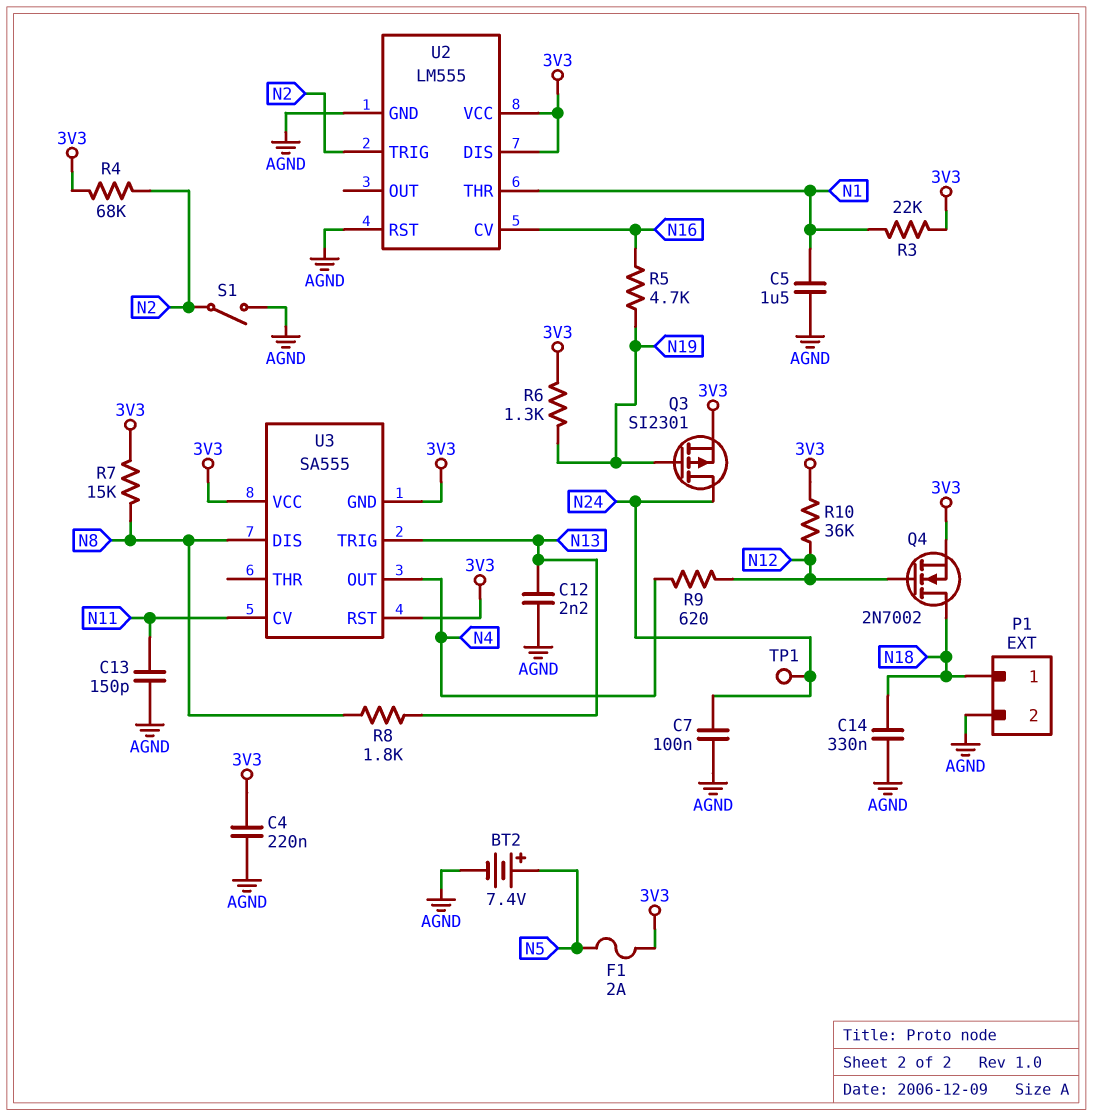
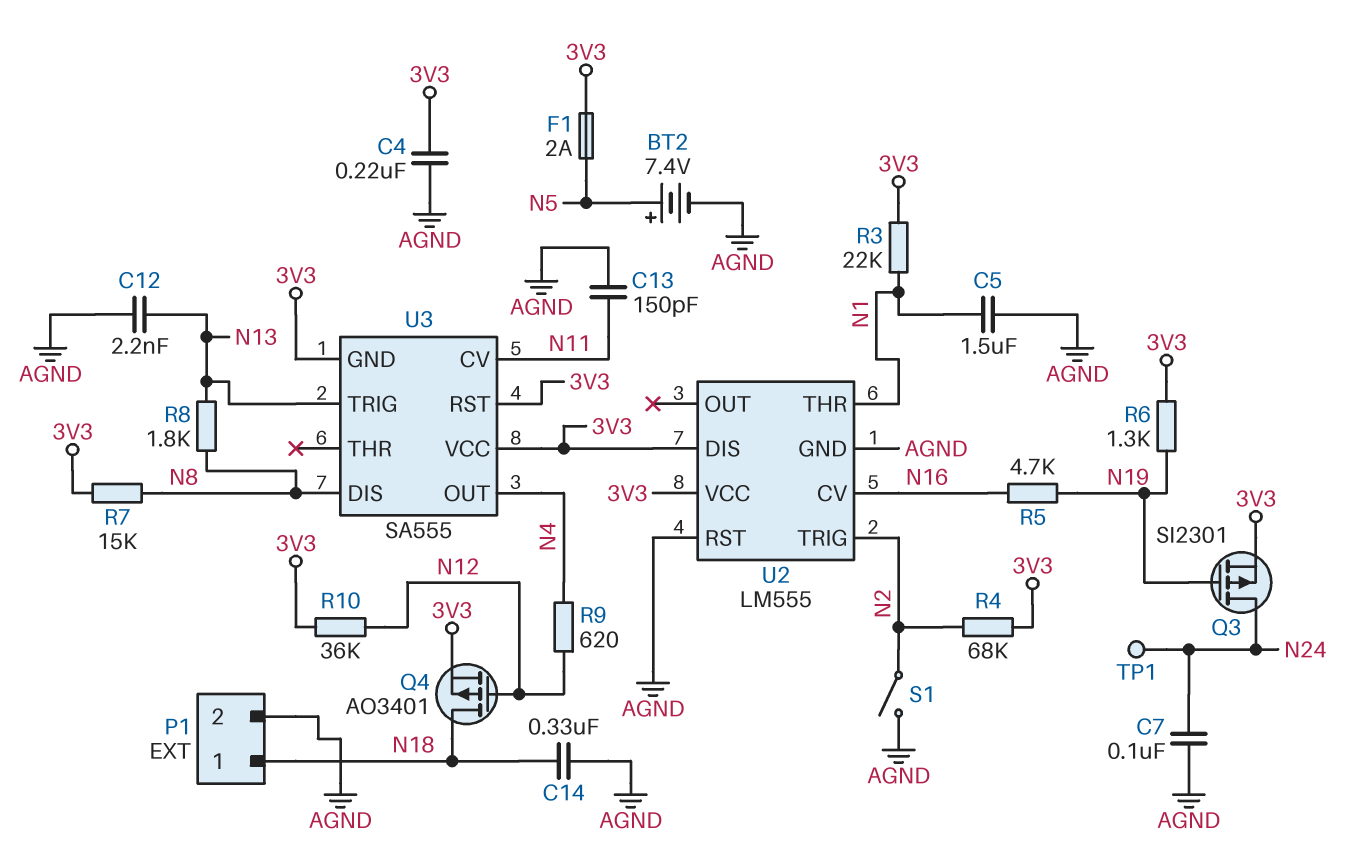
Q4: NMOS 2N7002 (G N12, D N18, S 3V3) -> PMOS AO3401 (G N12, D N18, S 3V3)

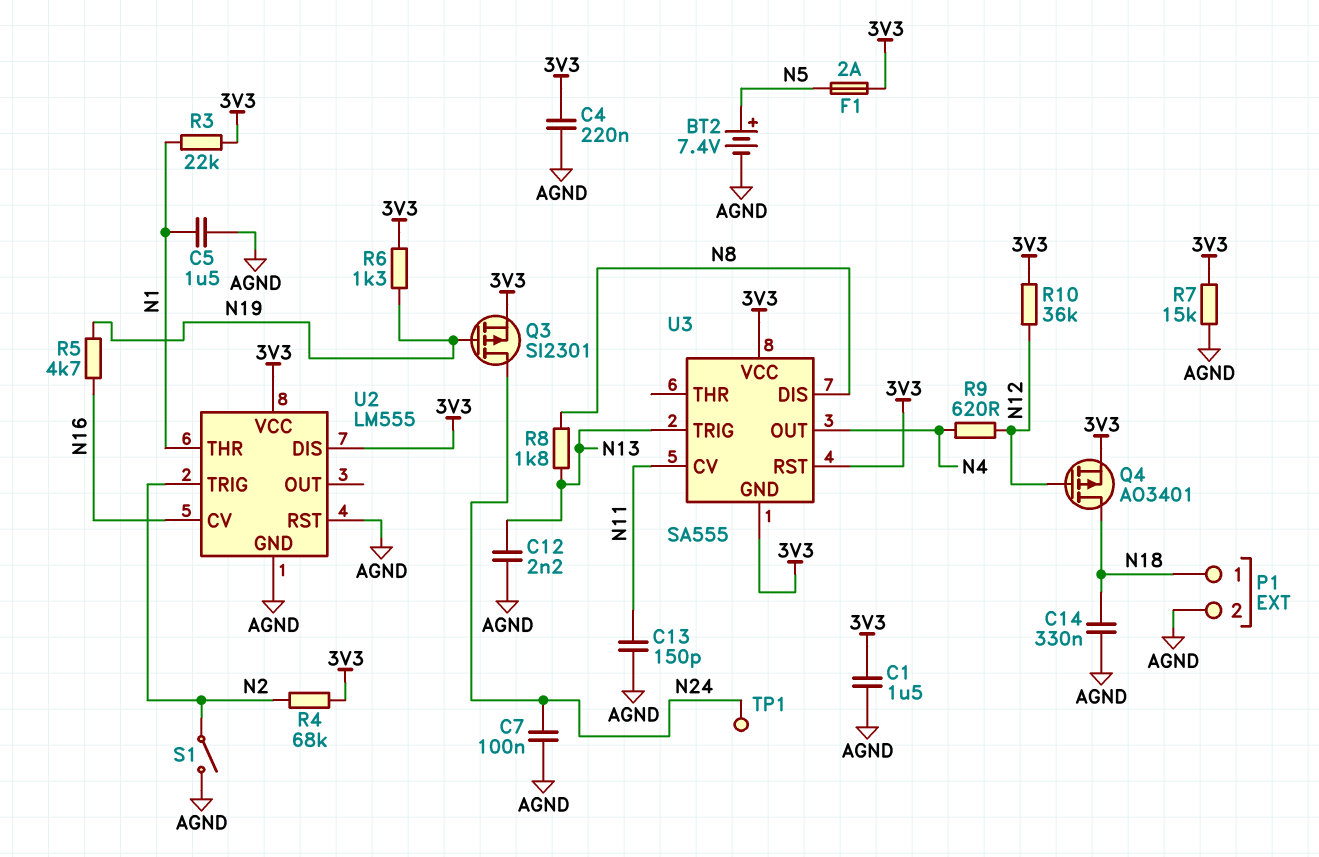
C1: none -> 1.5uF (3V3, AGND)
R7: 15k (3V3, N8) -> 15k (3V3, AGND)

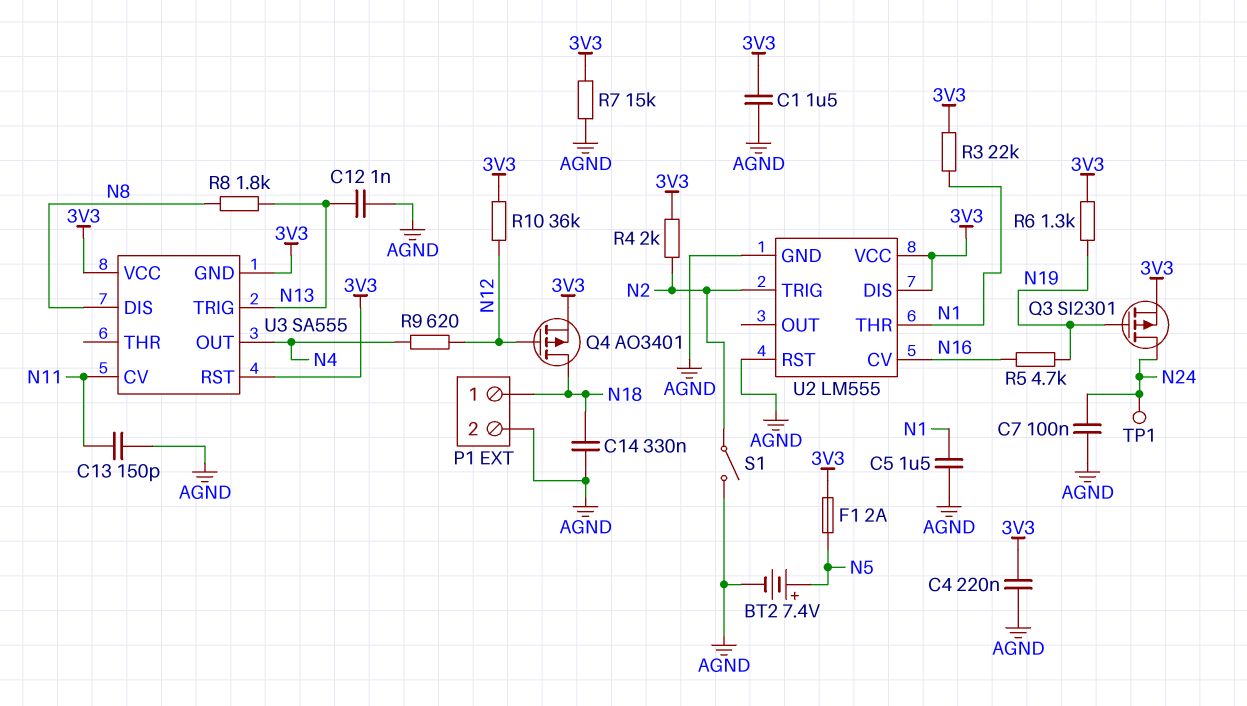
C12: 2.2nF (AGND, N13) -> 1nF (AGND, N13)
R4: 68k (3V3, N2) -> 2k (3V3, N2)

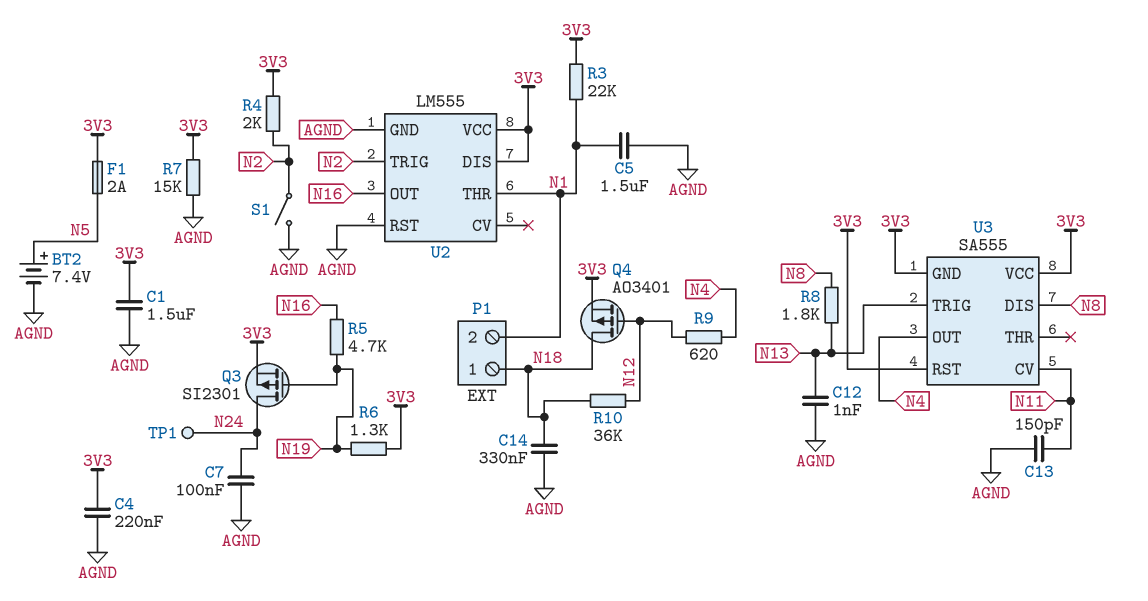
P1 pin 2: AGND -> N1
R10: 36k (3V3, N12) -> 36k (N12, N18)
U2 pin CV: N16 -> none
U2 pin OUT: none -> N16

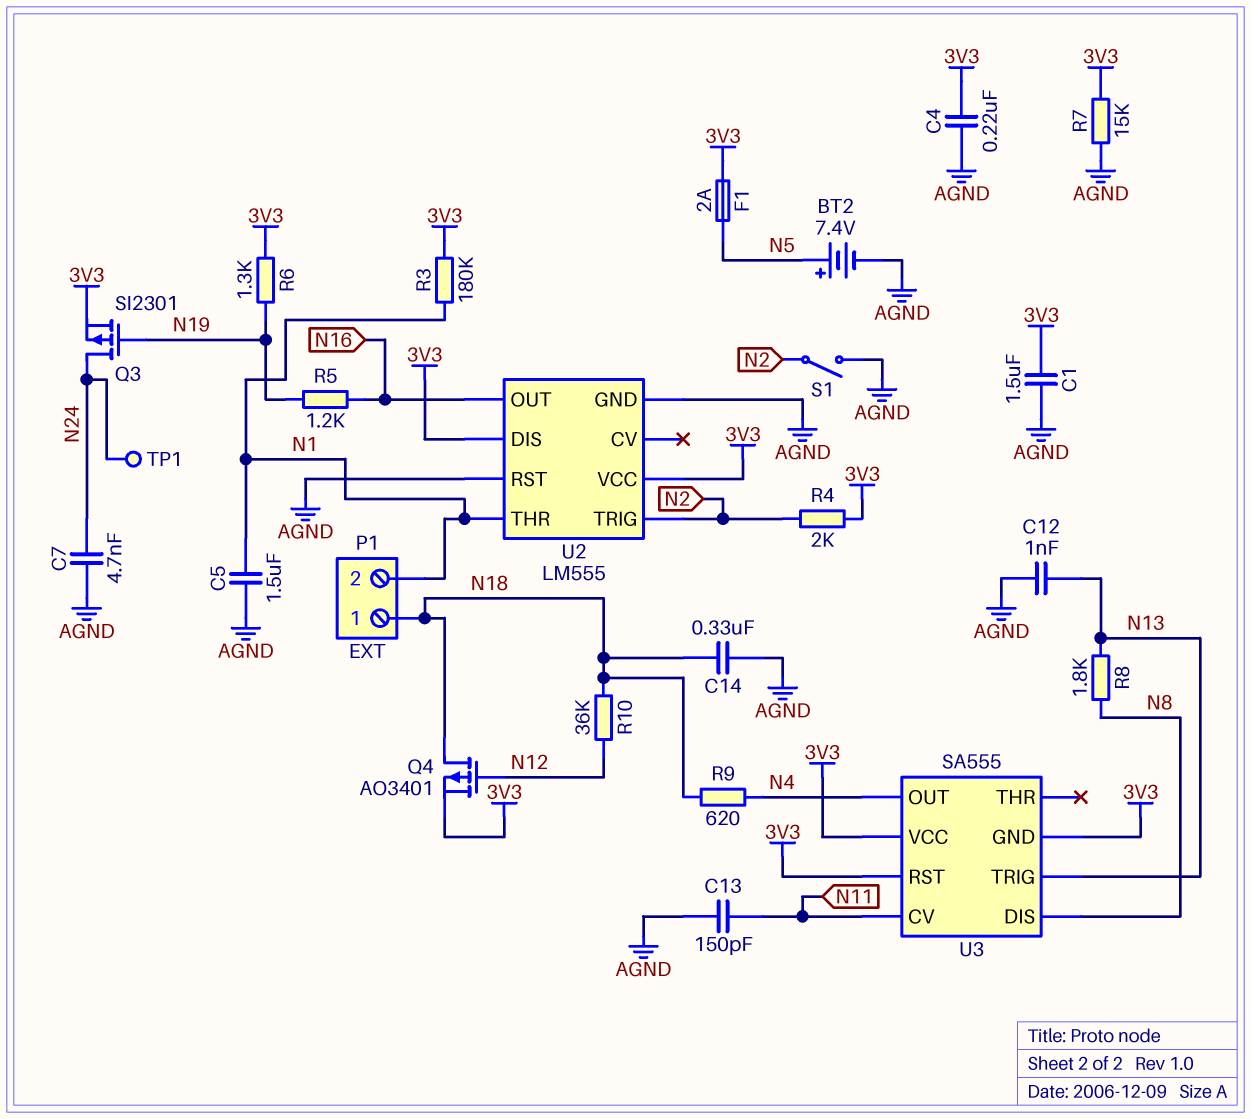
C7: 100nF (AGND, N24) -> 4.7nF (AGND, N24)
R3: 22k (3V3, N1) -> 180k (3V3, N1)
R5: 4.7k (N16, N19) -> 1.2k (N16, N19)
R9: 620 (N4, N12) -> 620 (N4, N18)

